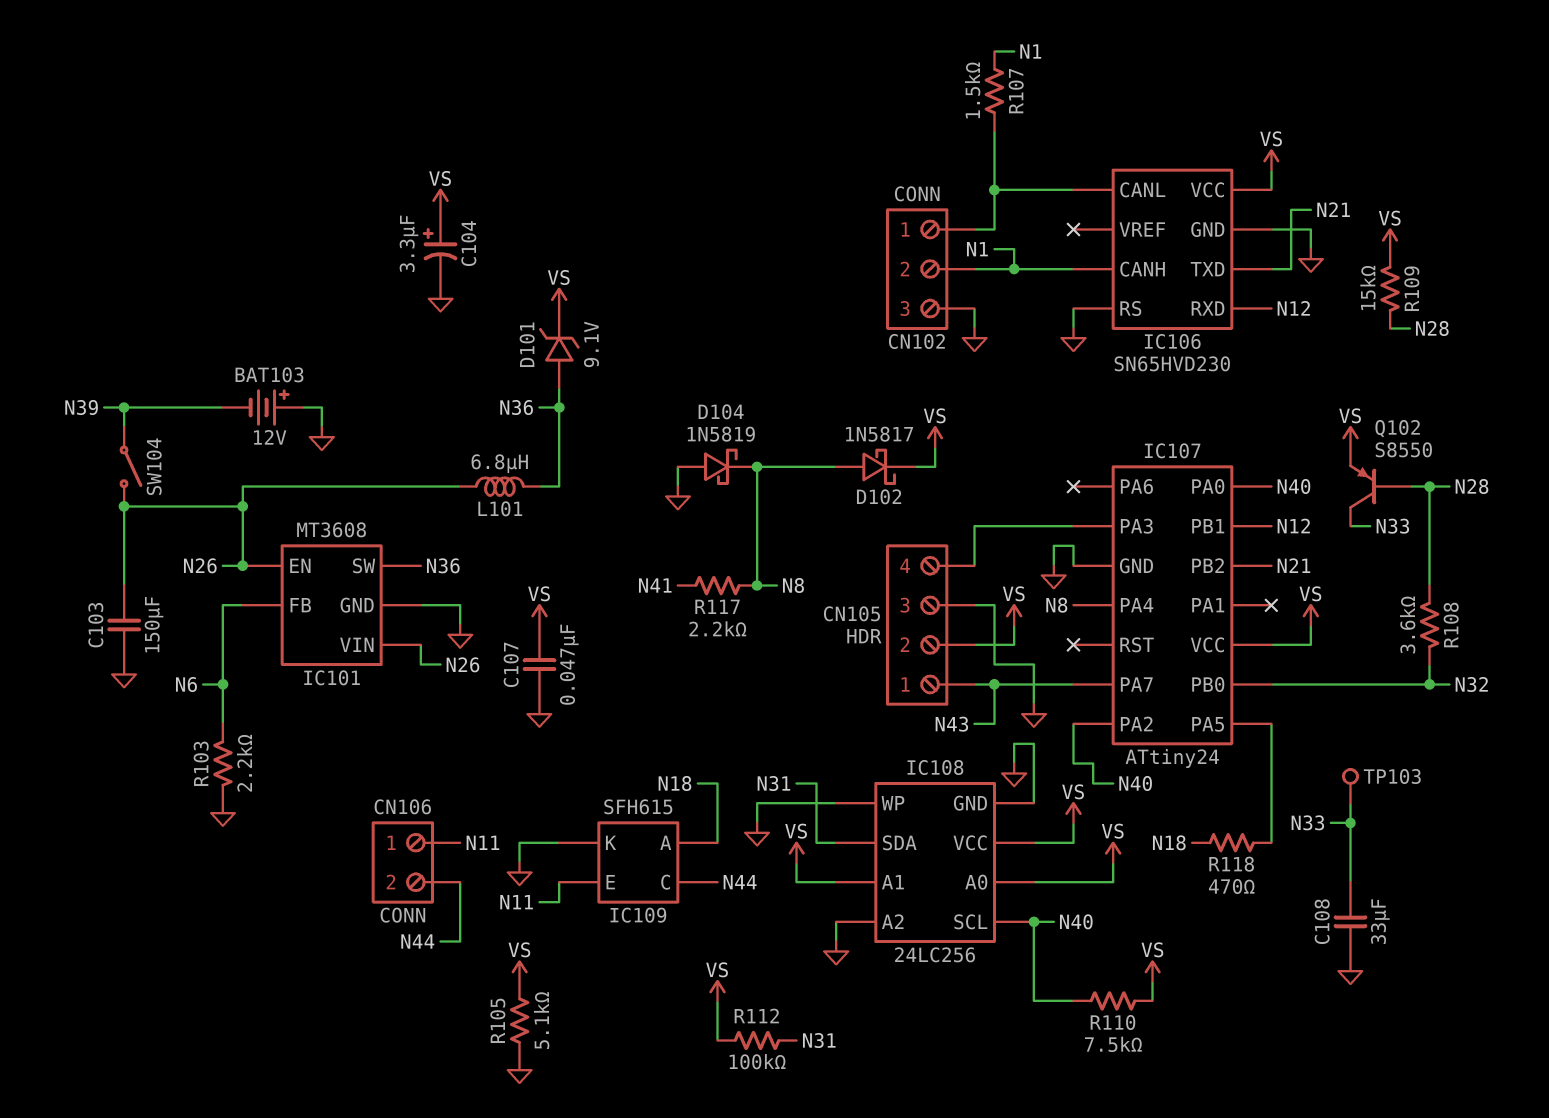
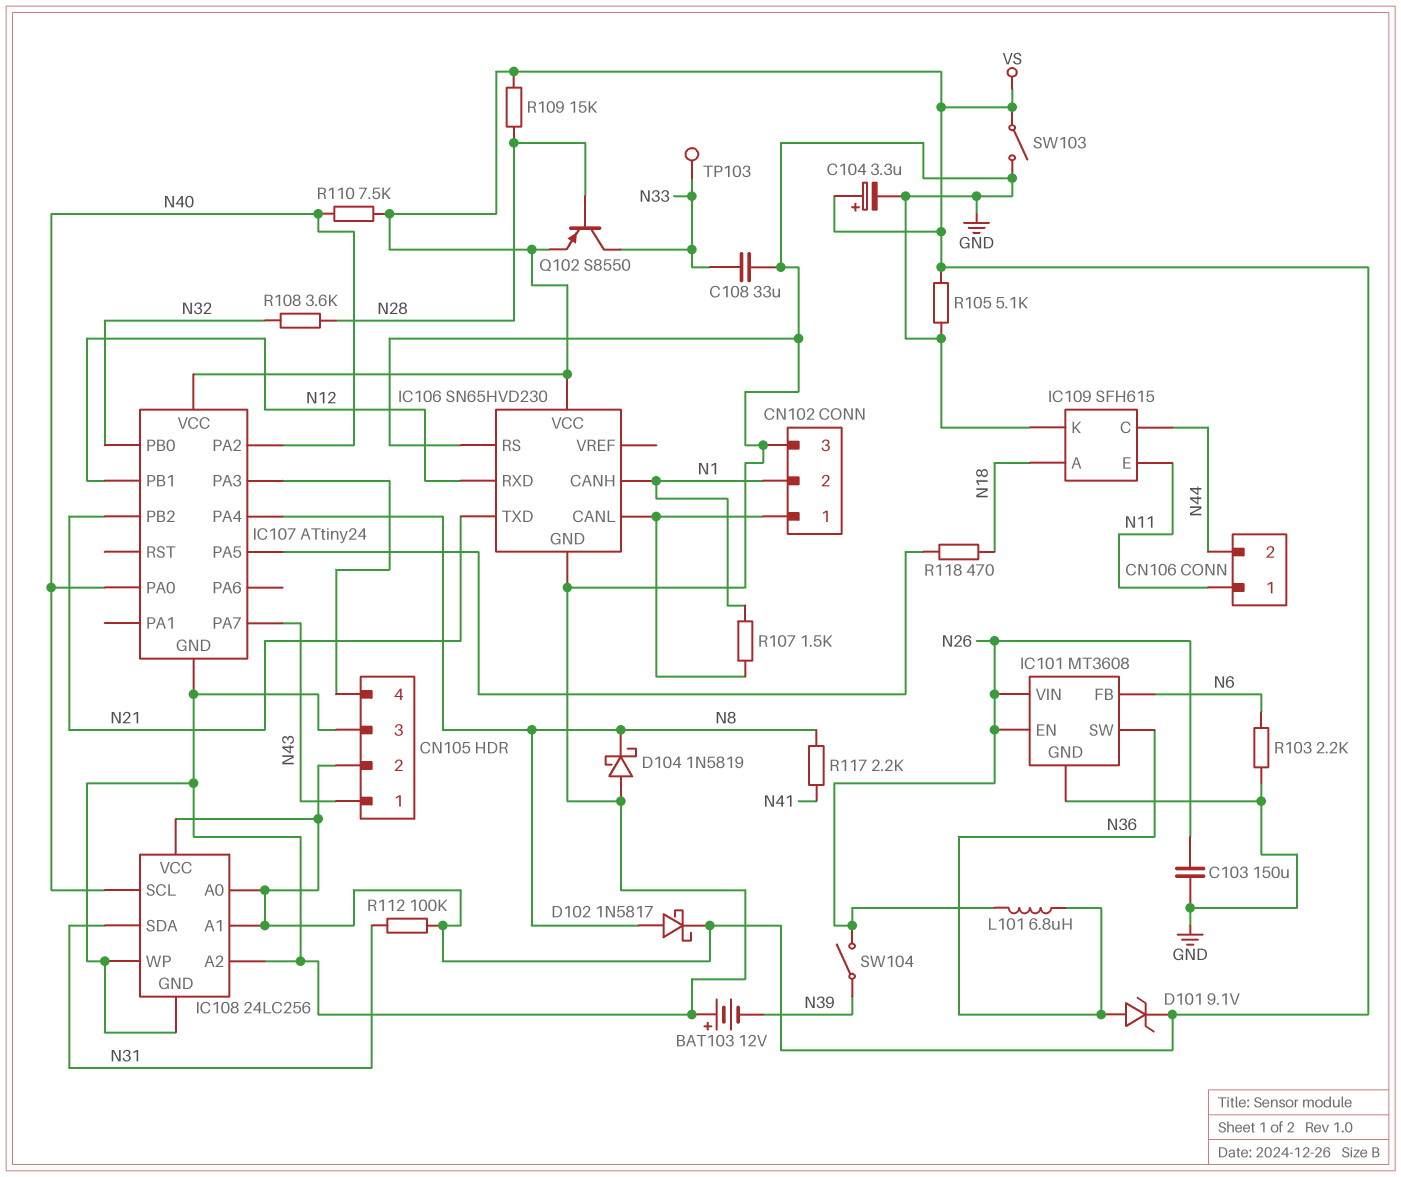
C107: 47nF (GND, VS) -> none
SW103: none -> switch (GND, VS)

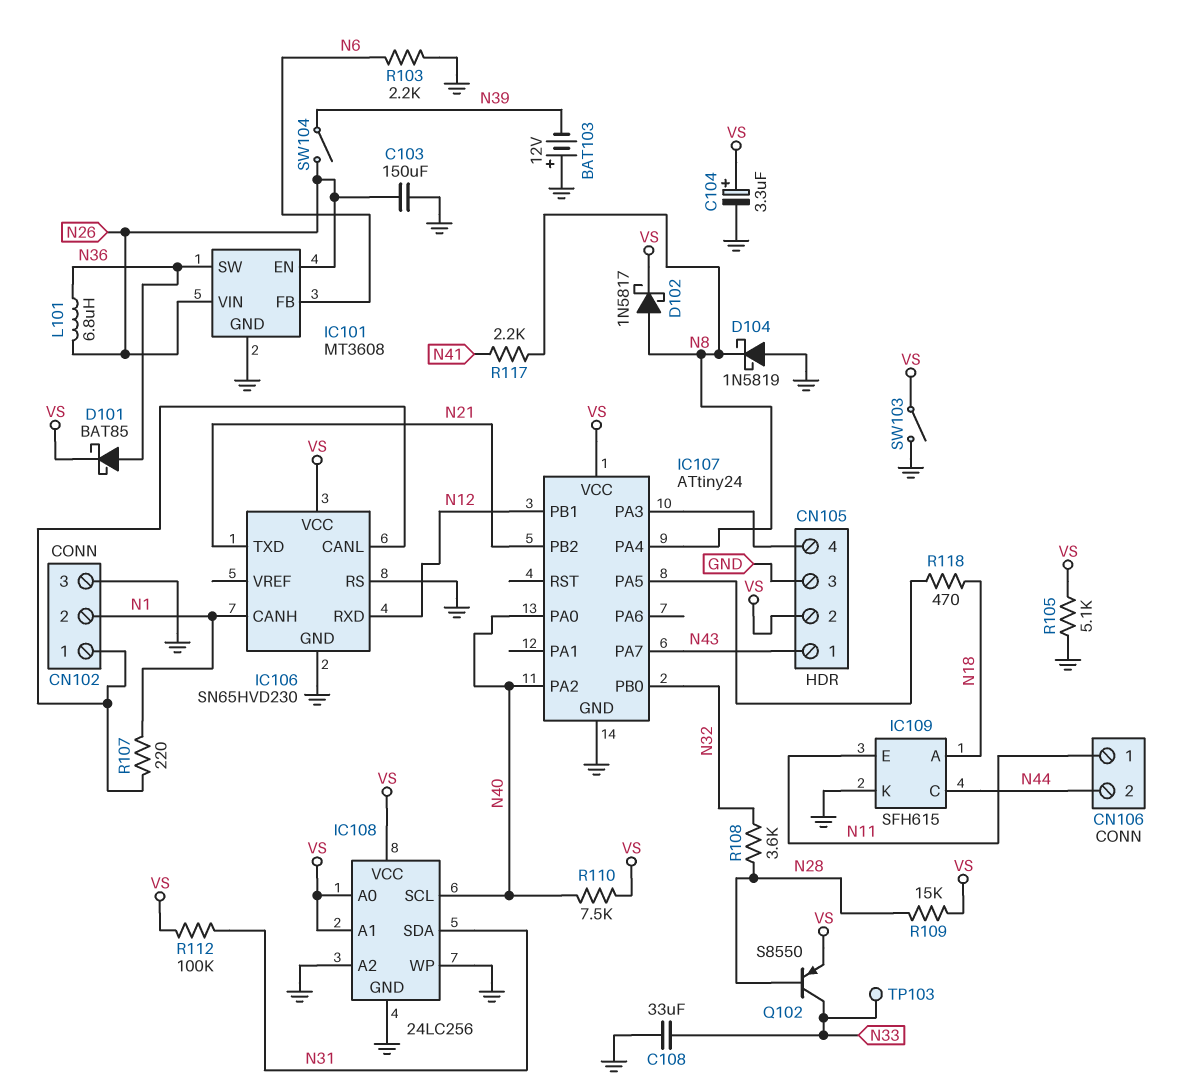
D101: zener 9.1V (A N36, K VS) -> schottky BAT85 (A N36, K VS)
R107: 1.5k (CN102/1, N1) -> 220 (CN102/1, N1)

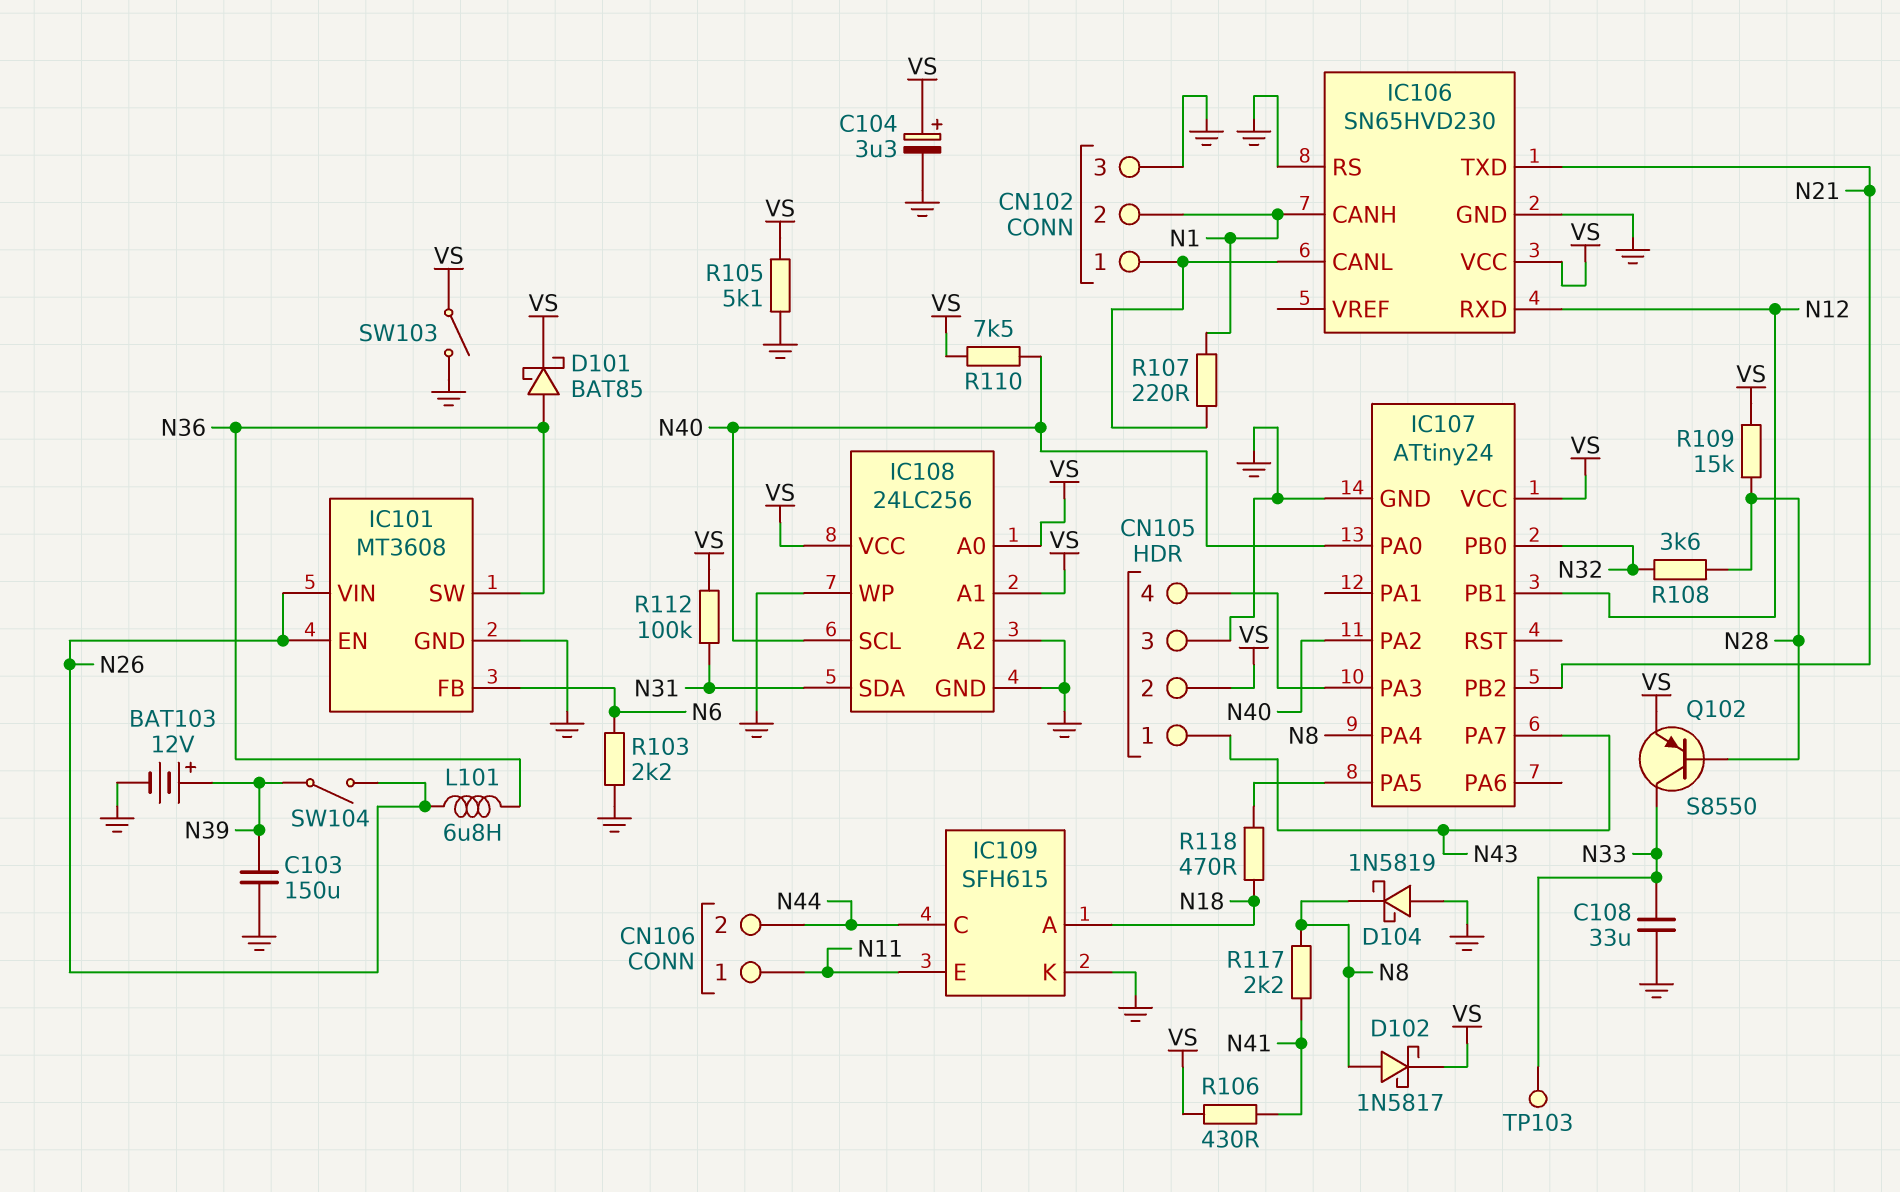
BAT103: 12V (plus GND, minus N39) -> 12V (plus N39, minus GND)
C103: 150uF (GND, N26) -> 150uF (GND, N39)
R106: none -> 430 (N41, VS)

